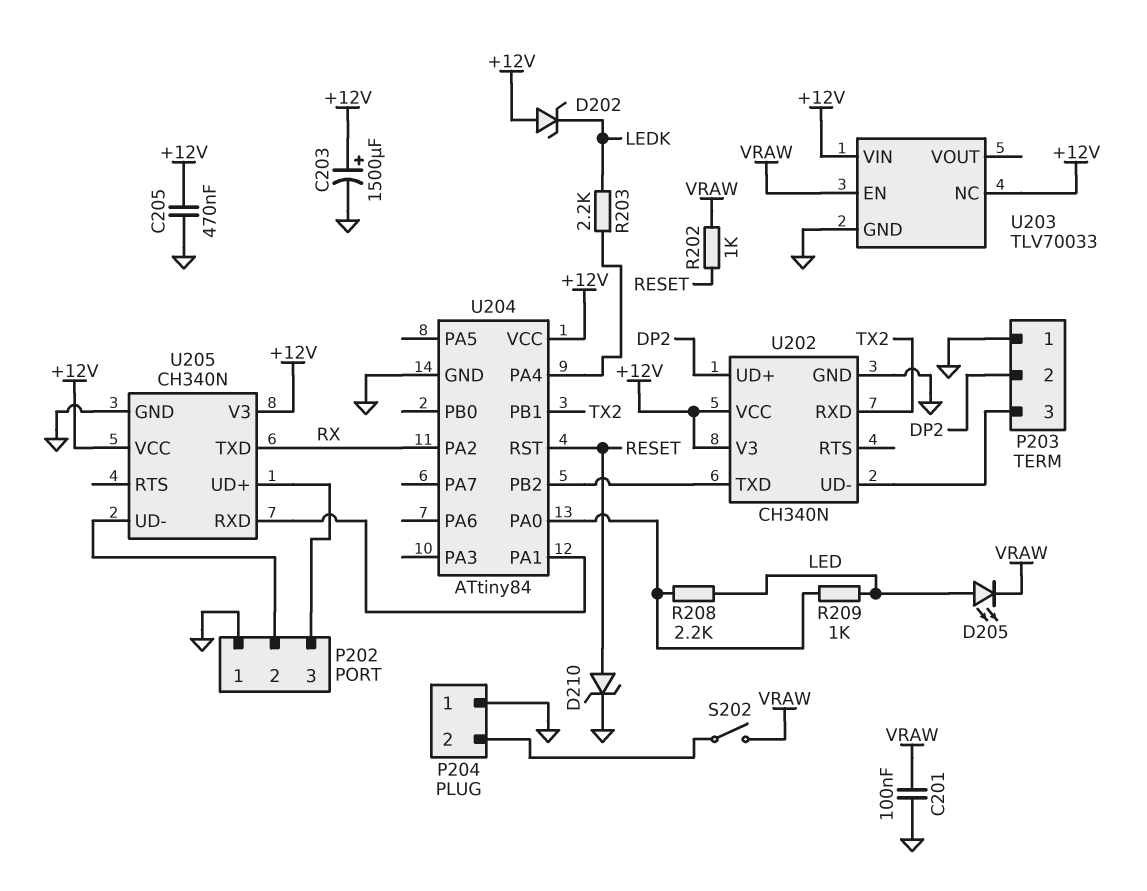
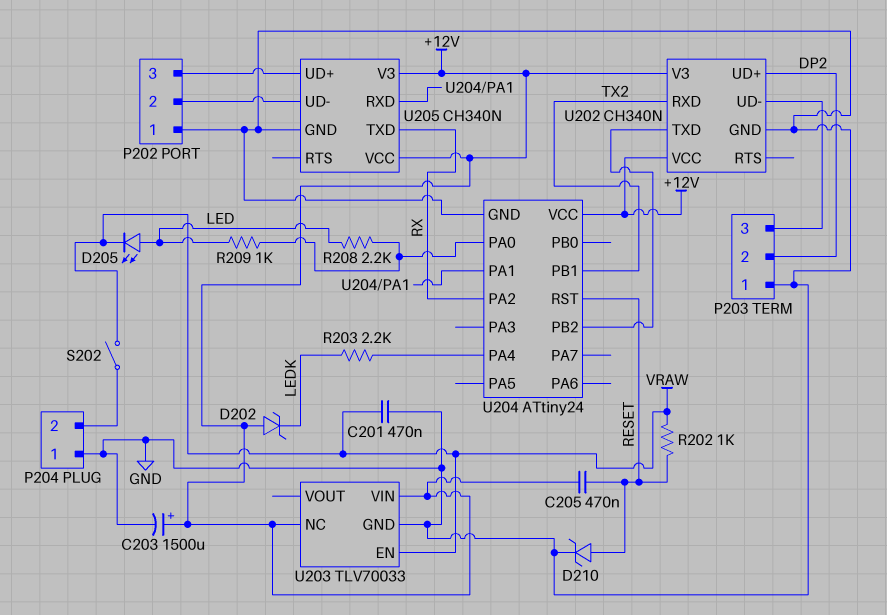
C201: 100nF (GND, VRAW) -> 470nF (GND, VRAW)
C205: 470nF (+12V, GND) -> 470nF (+12V, RESET)
U204: ATtiny84 -> ATtiny24

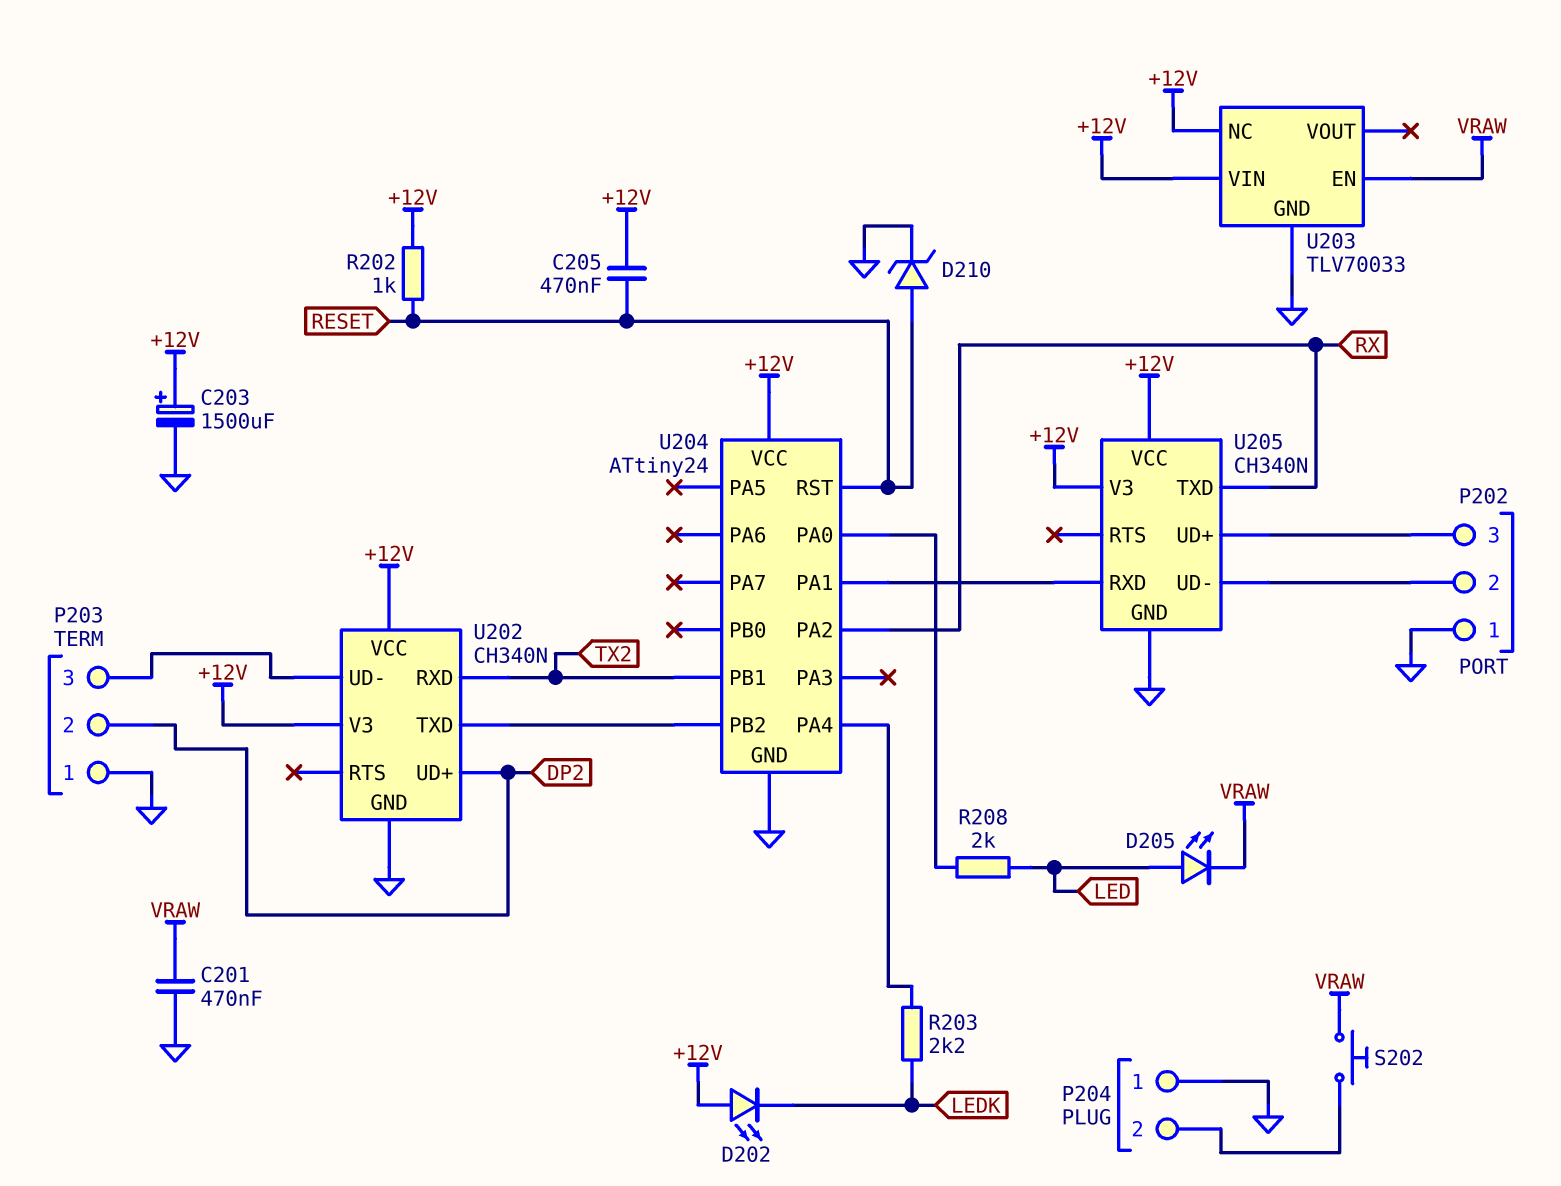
D202: zener (A +12V, K LEDK) -> LED (A +12V, K LEDK)
R202: 1k (RESET, VRAW) -> 1k (+12V, RESET)
R208: 2.2k (LED, U204/PA0) -> 2k (LED, U204/PA0)
R209: 1k (LED, U204/PA0) -> none
S202: switch (P204/2, VRAW) -> button (P204/2, VRAW)

